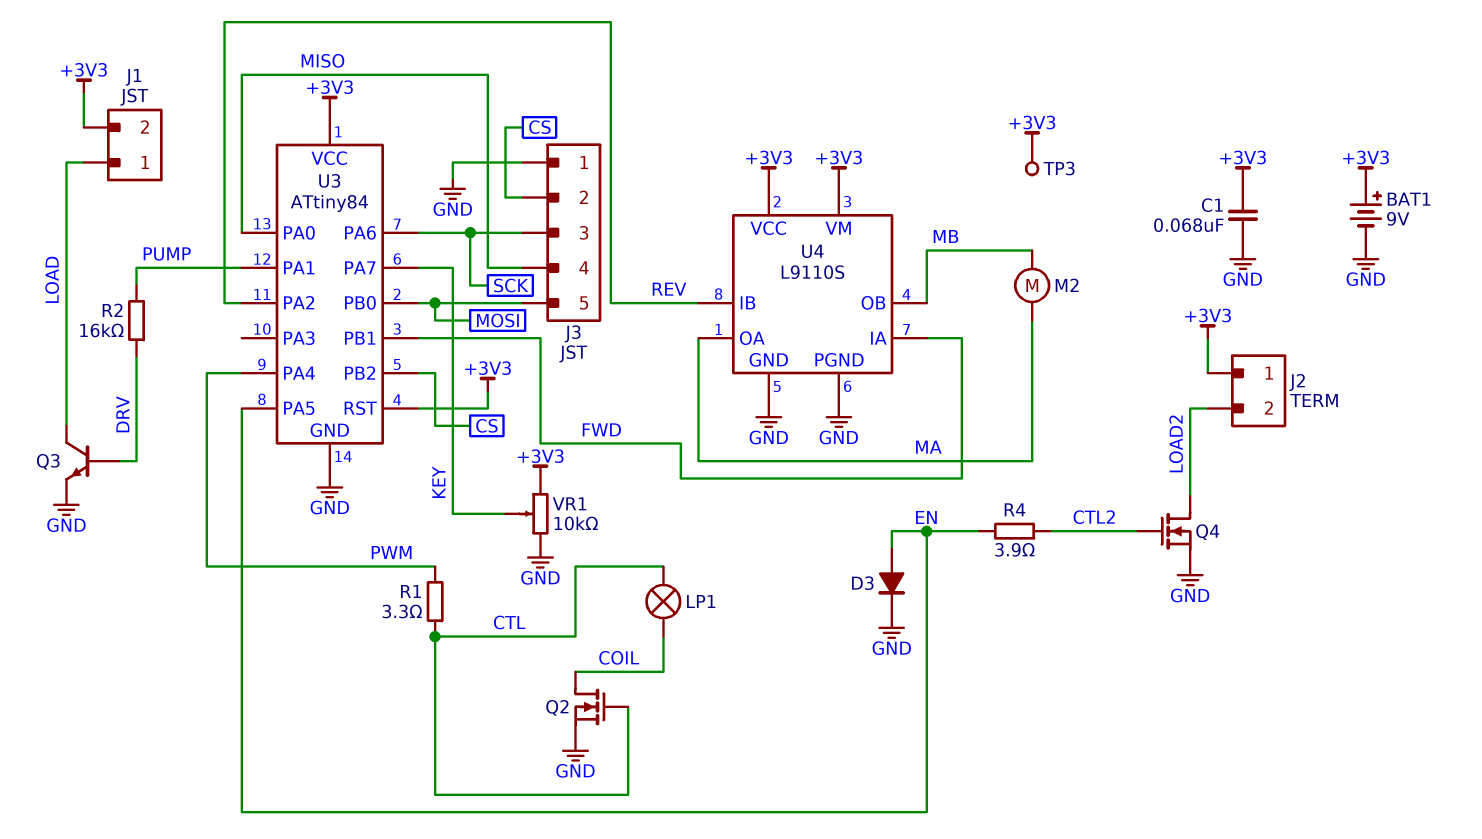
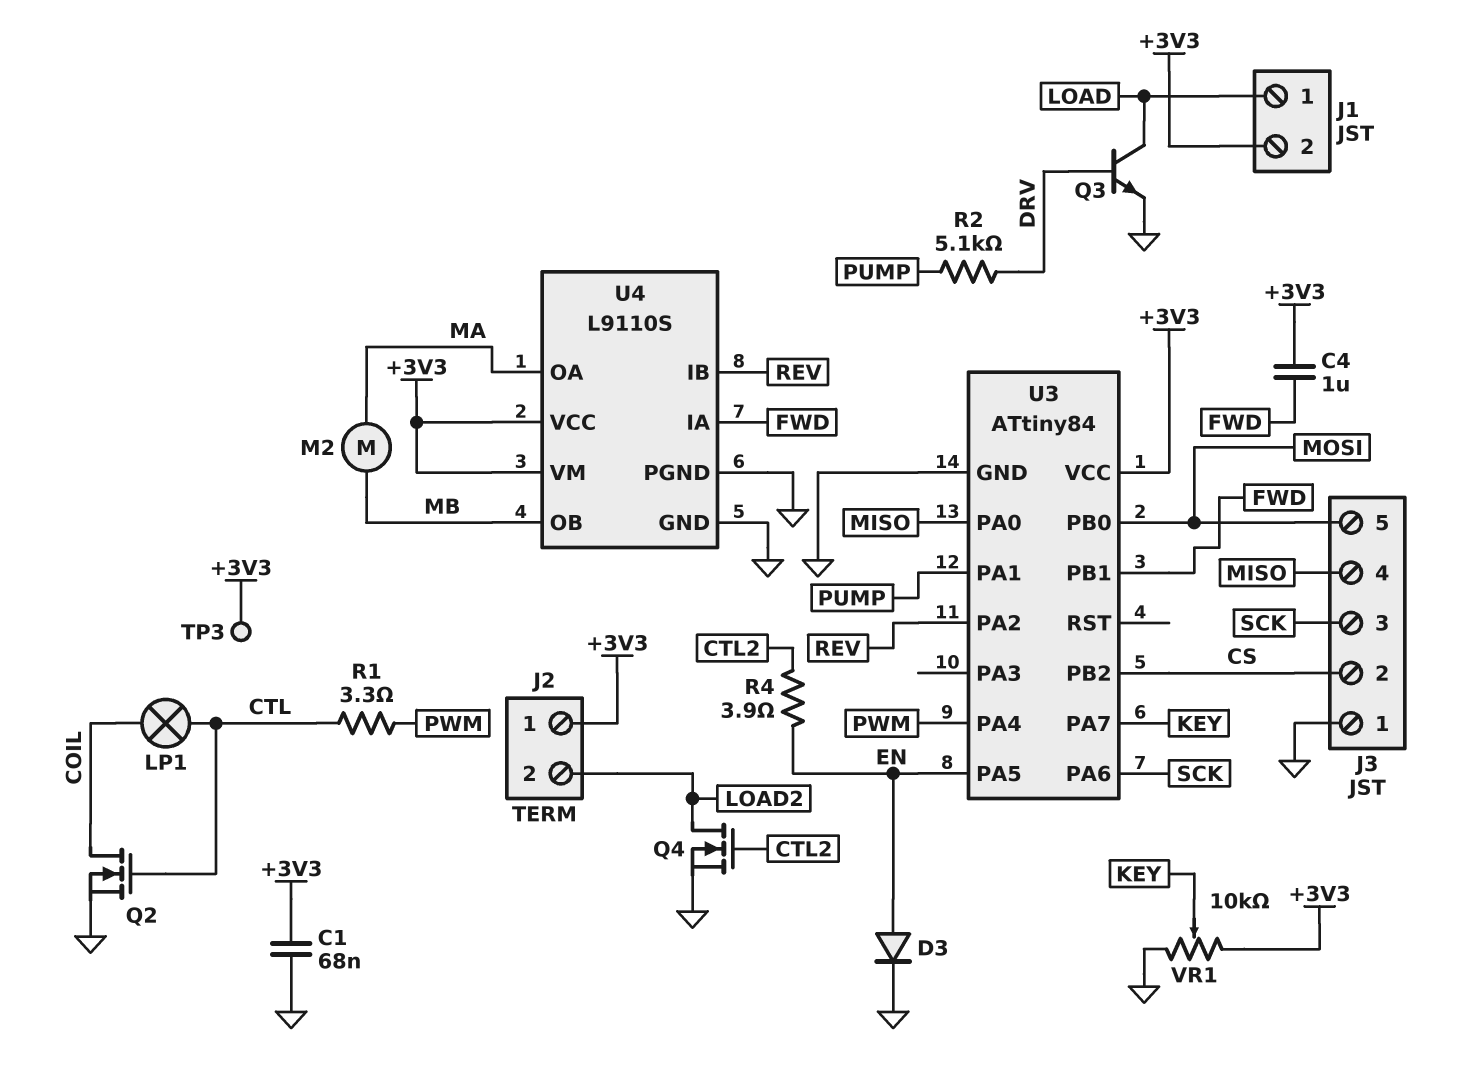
BAT1: 9V (plus +3V3, minus GND) -> none
C4: none -> 1uF (+3V3, FWD)
R2: 16k (DRV, PUMP) -> 5.1k (DRV, PUMP)
U3 pin RST: +3V3 -> none

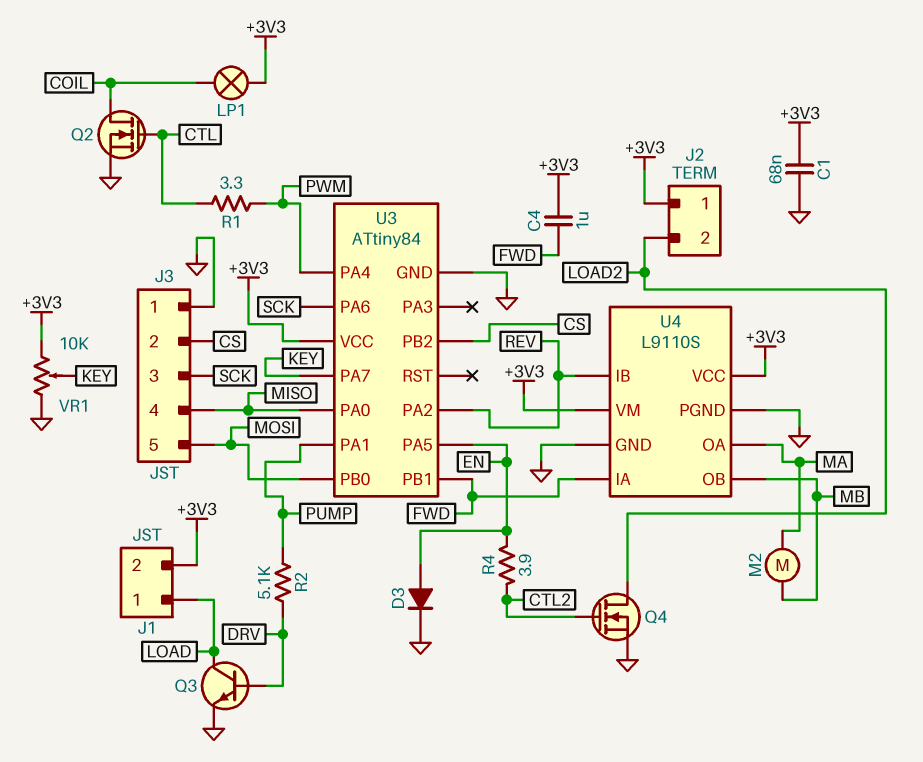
LP1: lamp (COIL, CTL) -> lamp (+3V3, COIL)
TP3: test point (+3V3) -> none

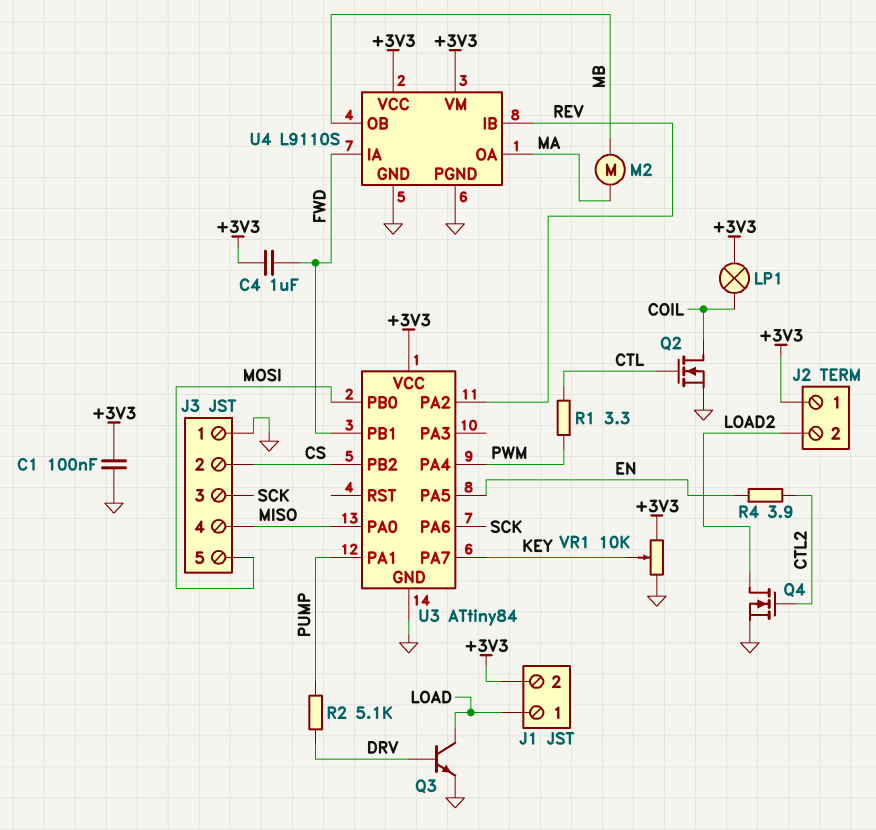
C1: 68nF (+3V3, GND) -> 100nF (+3V3, GND)
D3: diode (A EN, K GND) -> none

